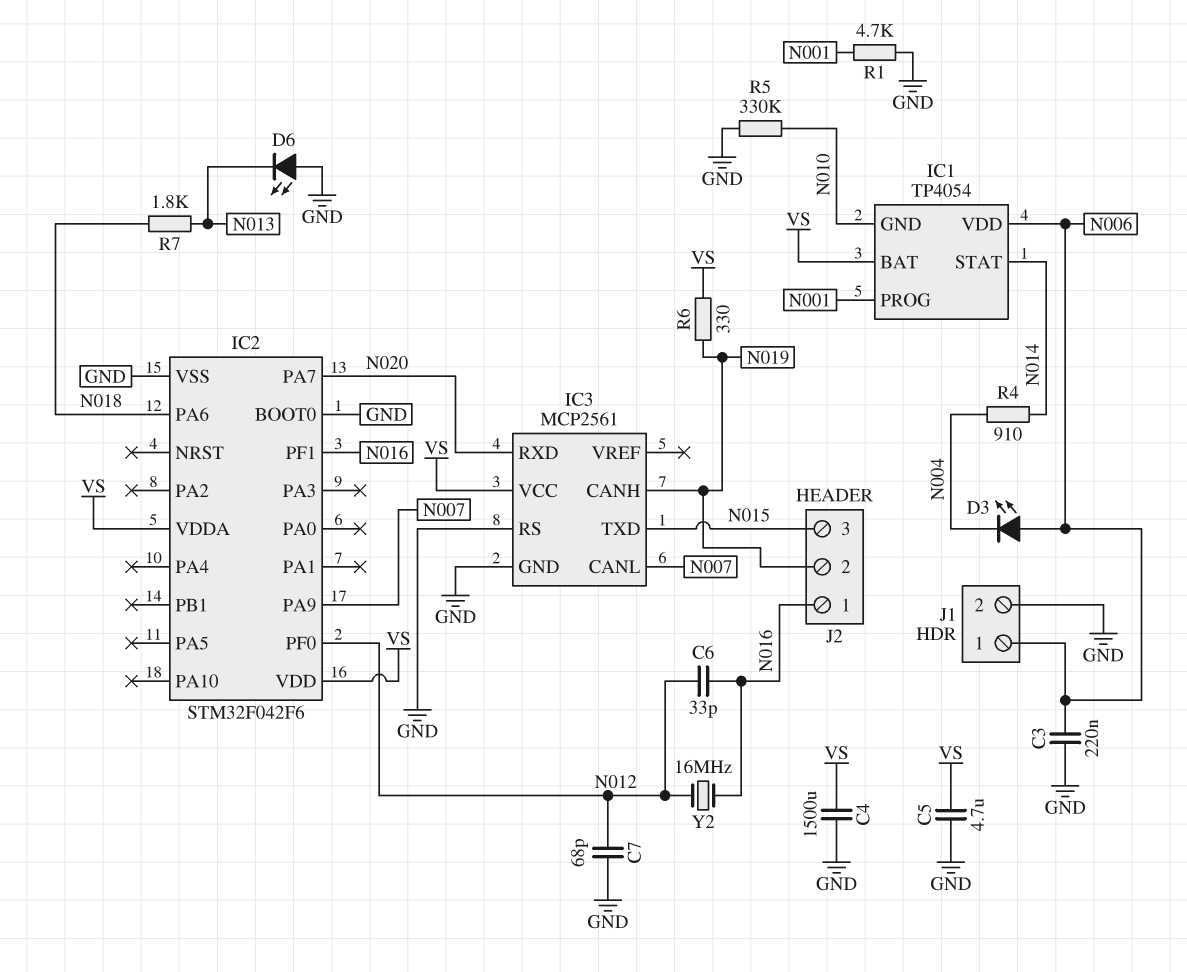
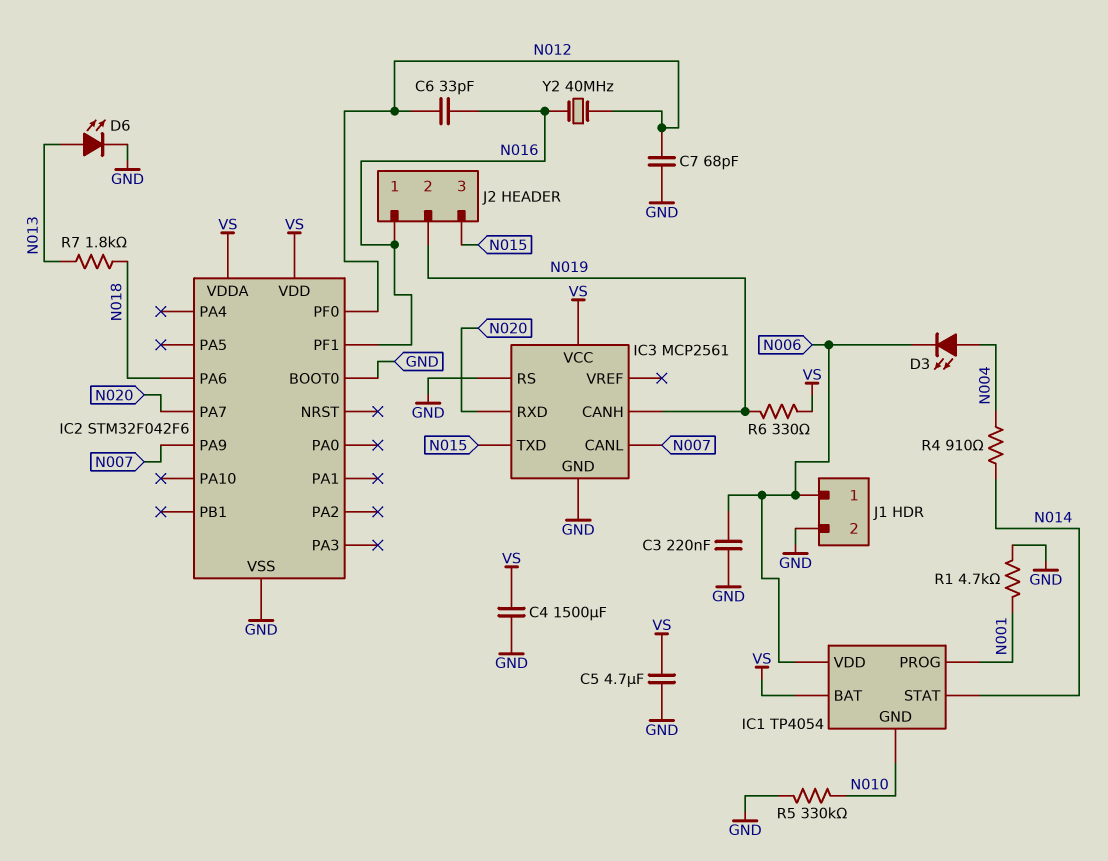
D3: LED (A N006, K N004) -> LED (A N004, K N006)
D6: LED (A GND, K N013) -> LED (A N013, K GND)
Y2: 16MHz (N012, N016) -> 40MHz (N012, N016)

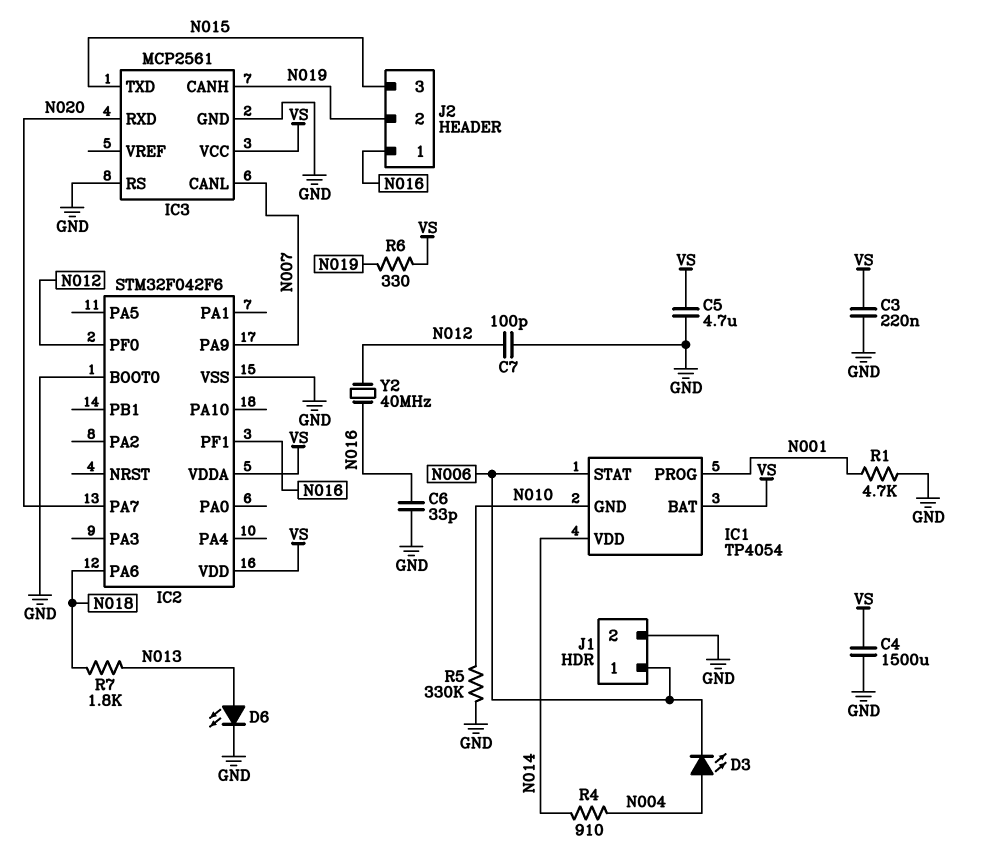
C3: 220nF (GND, N006) -> 220nF (GND, VS)
C6: 33pF (N012, N016) -> 33pF (GND, N016)
C7: 68pF (GND, N012) -> 100pF (GND, N012)
IC1 pin STAT: N014 -> N006
IC1 pin VDD: N006 -> N014

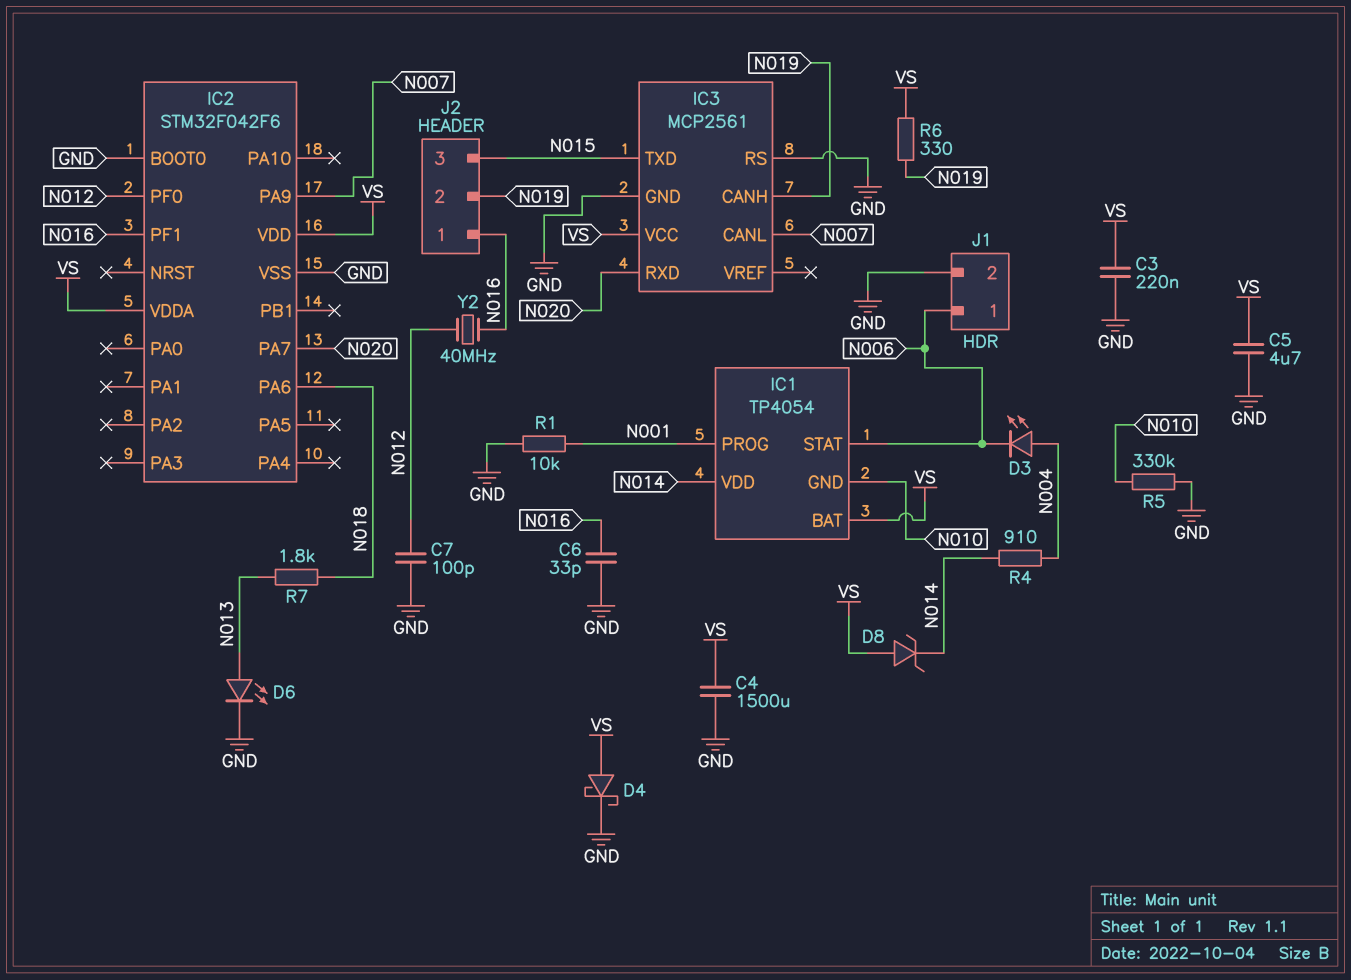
D4: none -> schottky (A VS, K GND)
D8: none -> zener (A VS, K N014)
R1: 4.7k (GND, N001) -> 10k (GND, N001)

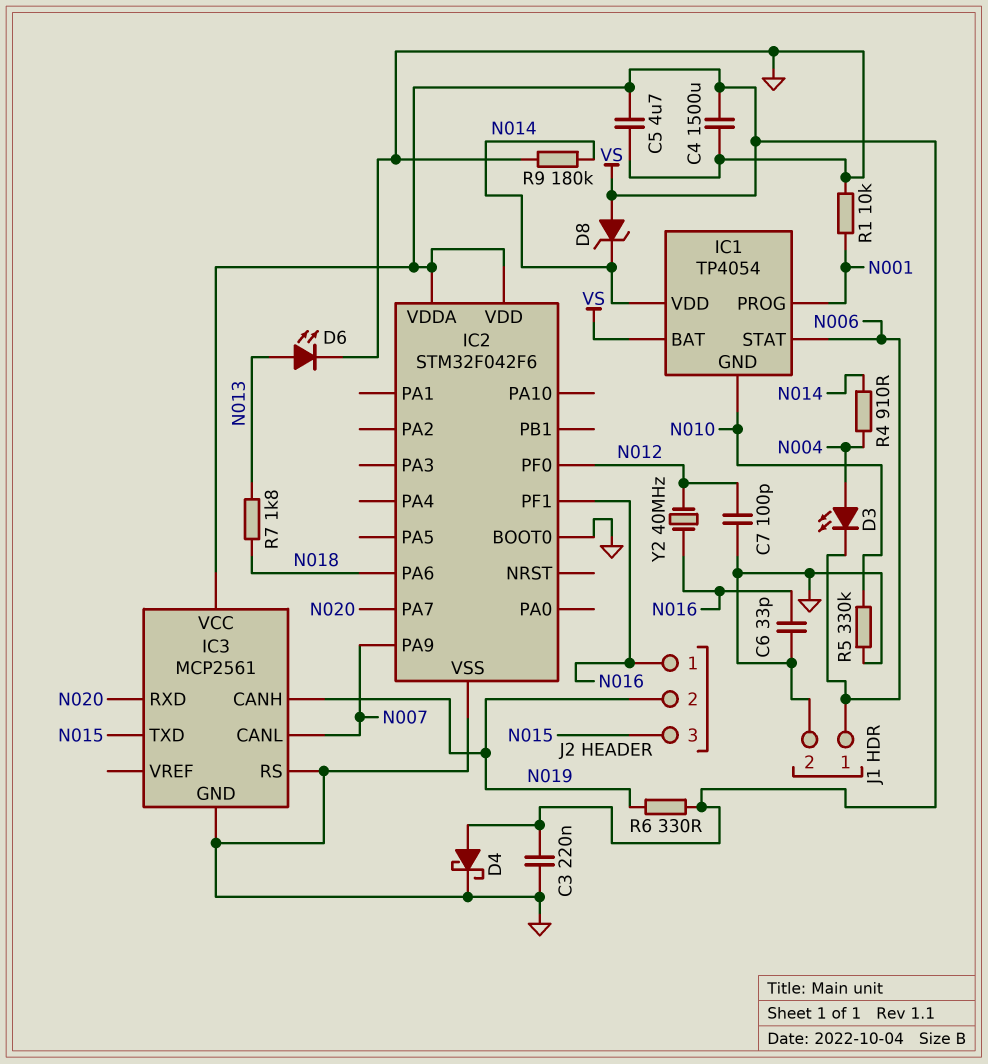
R9: none -> 180k (GND, N014)

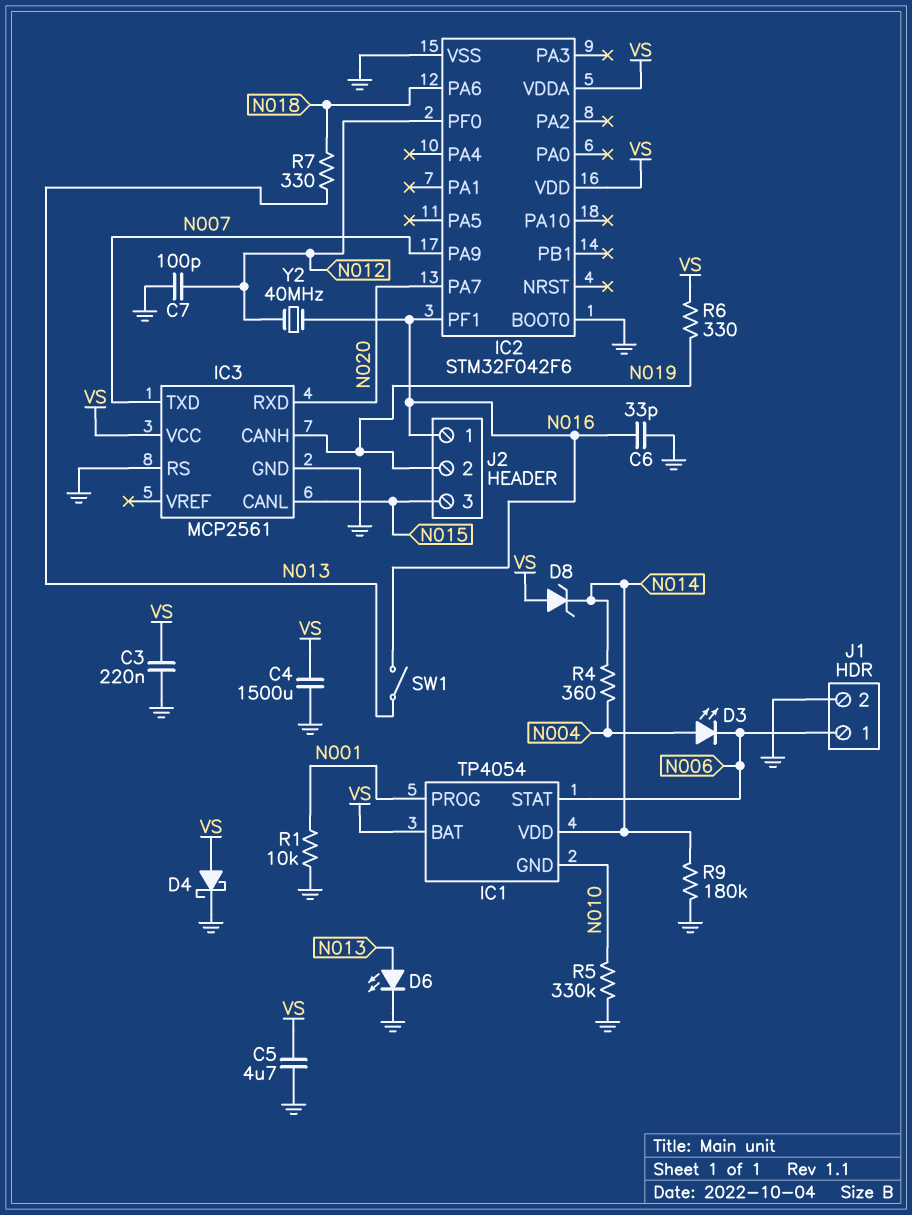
IC3 pin CANL: N007 -> N015
IC3 pin TXD: N015 -> N007
R4: 910 (N004, N014) -> 360 (N004, N014)
R7: 1.8k (N013, N018) -> 330 (N013, N018)
SW1: none -> switch (N013, N016)

